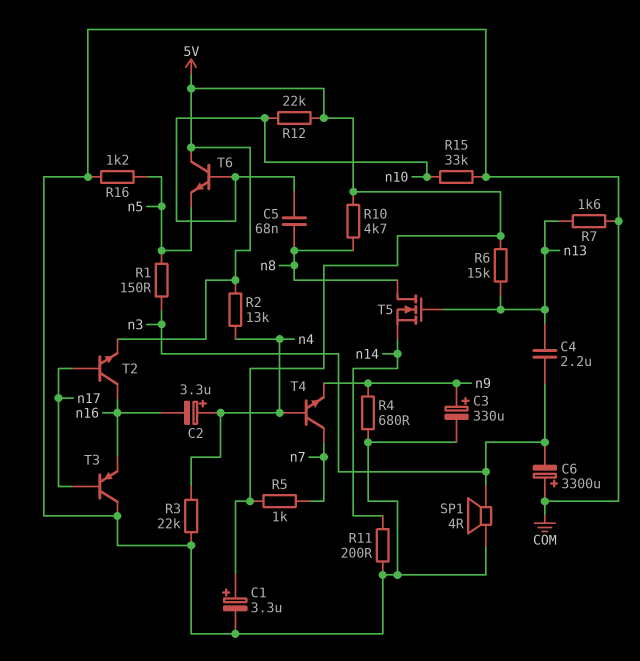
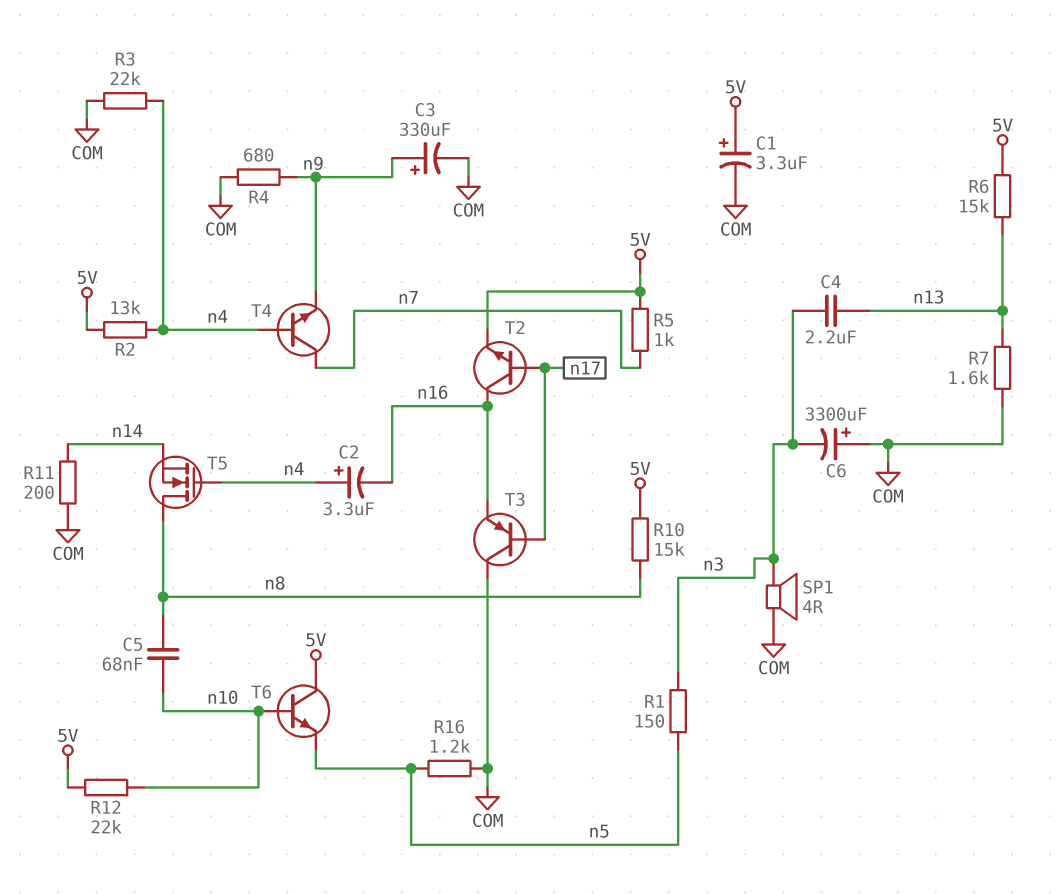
R10: 4.7k (5V, n8) -> 15k (5V, n8)
R15: 33k (COM, n10) -> none
T5: NMOS (G n13, D n8, S n14) -> NMOS (G n4, D n8, S n14)

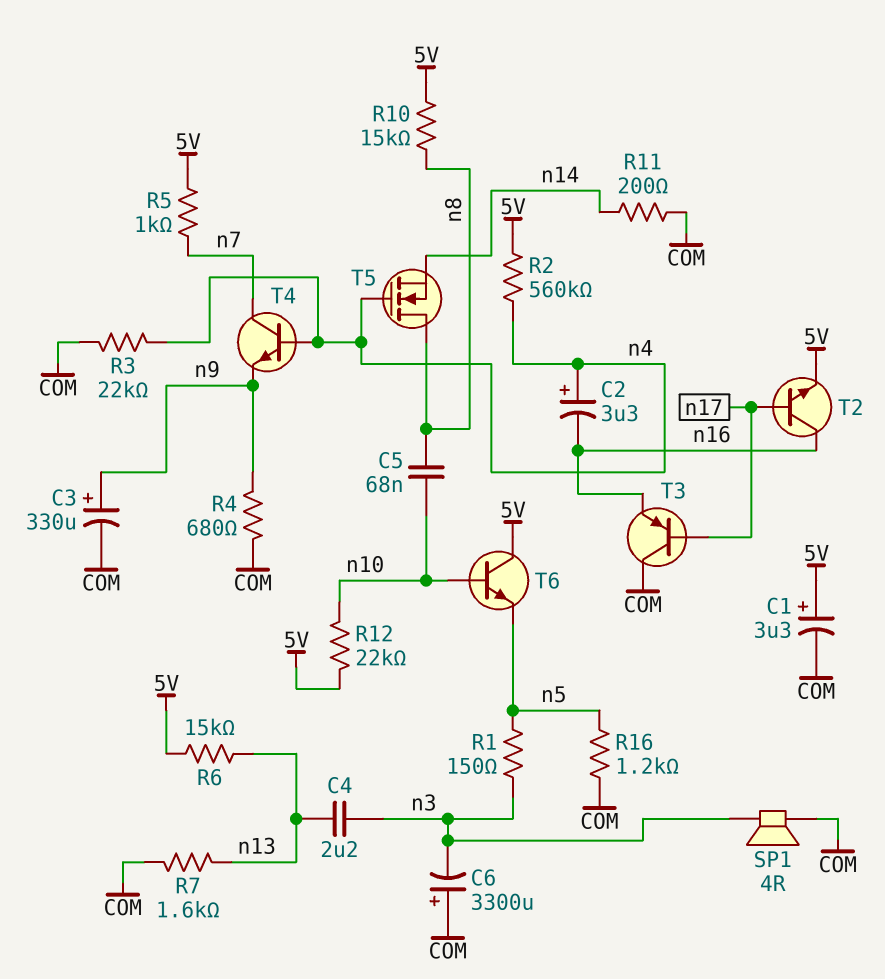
R2: 13k (5V, n4) -> 560k (5V, n4)

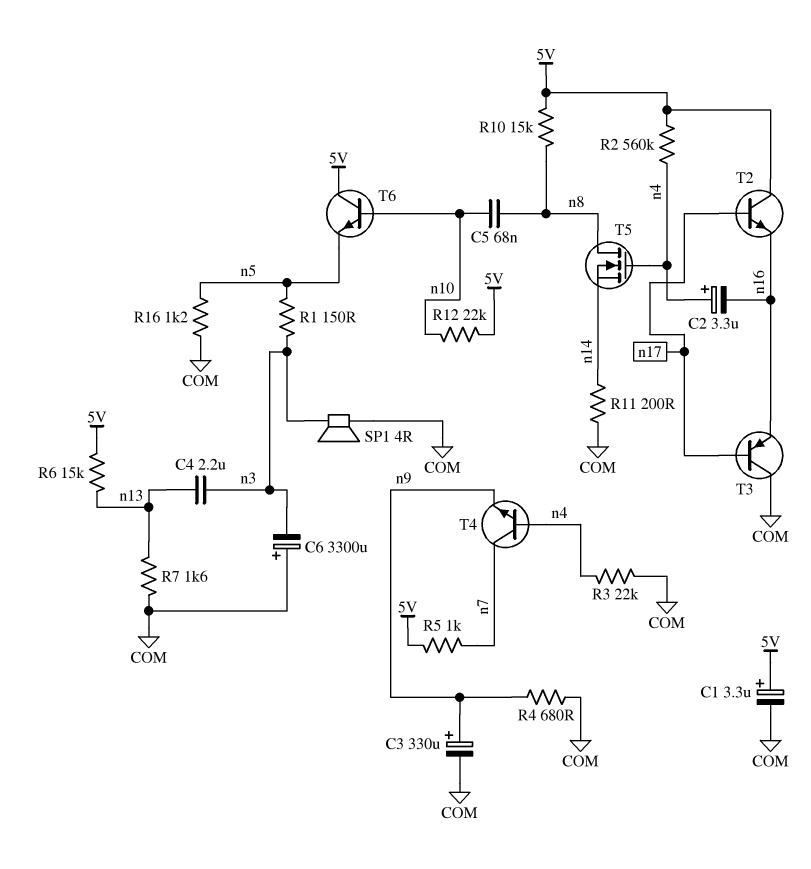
T2: NPN (B n17, C n16, E 5V) -> NPN (B n17, C 5V, E n16)

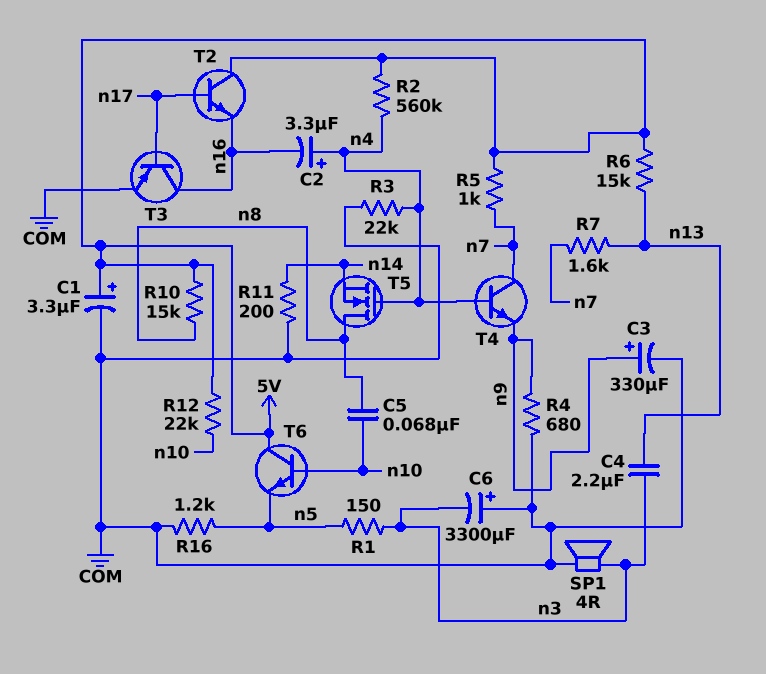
R7: 1.6k (COM, n13) -> 1.6k (n7, n13)
T3: PNP (B n17, C COM, E n16) -> PNP (B n17, C n16, E COM)

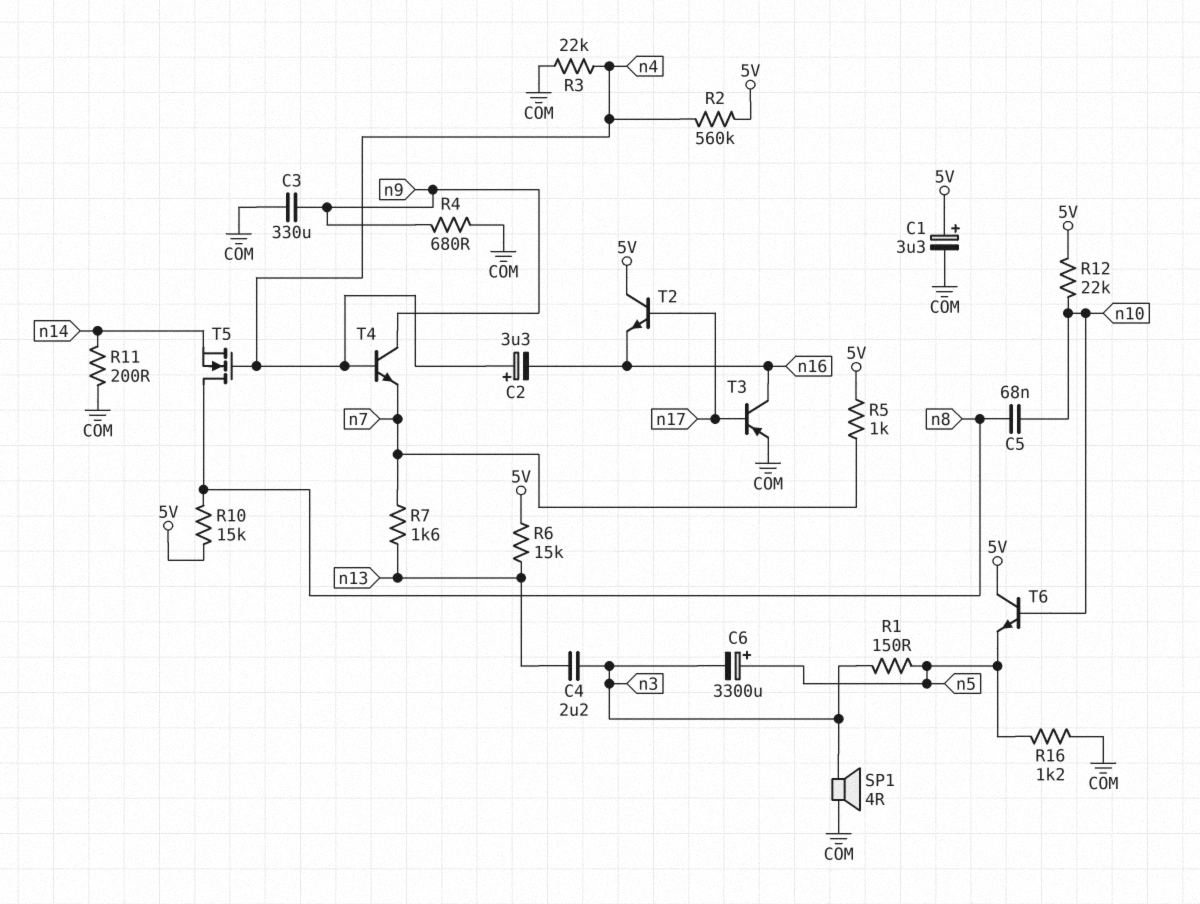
C3: 330uF (plus n9, minus COM) -> 330uF (COM, n9)
C6: 3300uF (plus COM, minus n3) -> 3300uF (plus n5, minus n3)
T4: NPN (B n4, C n7, E n9) -> NPN (B n4, C n9, E n7)

